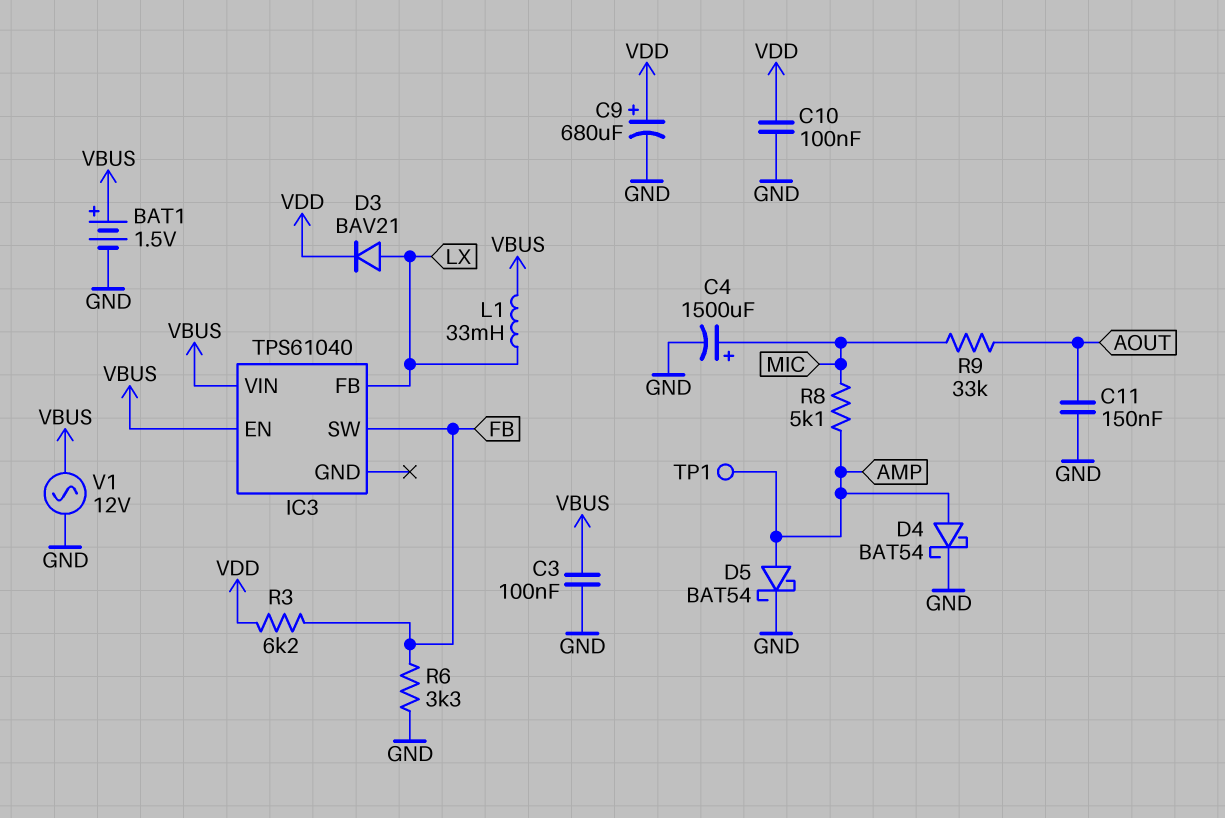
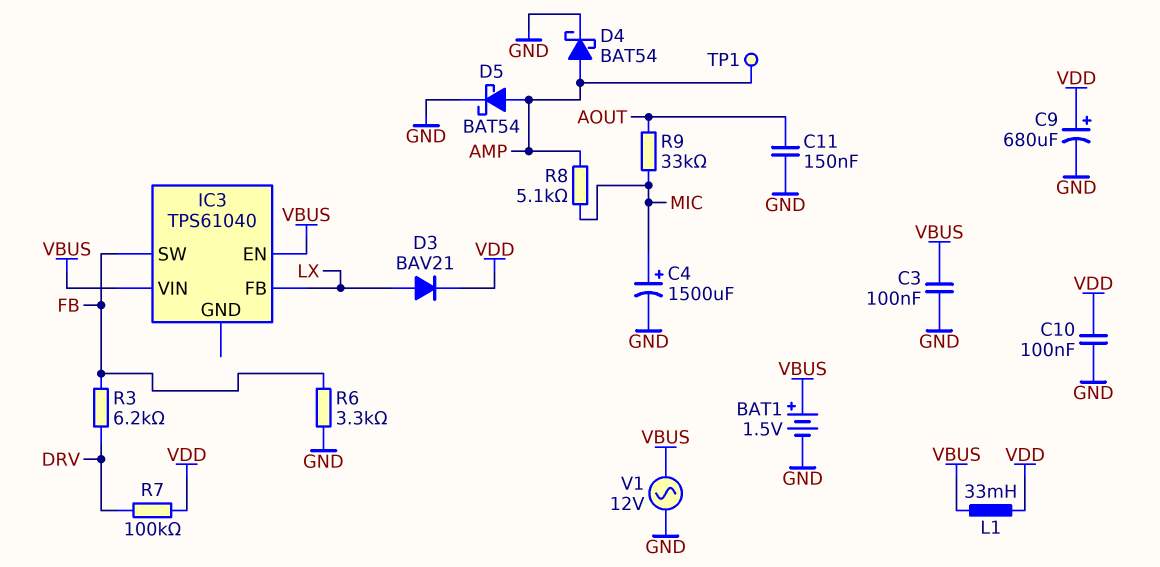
L1: 33mH (LX, VBUS) -> 33mH (VBUS, VDD)
R3: 6.2k (FB, VDD) -> 6.2k (DRV, FB)
R7: none -> 100k (DRV, VDD)

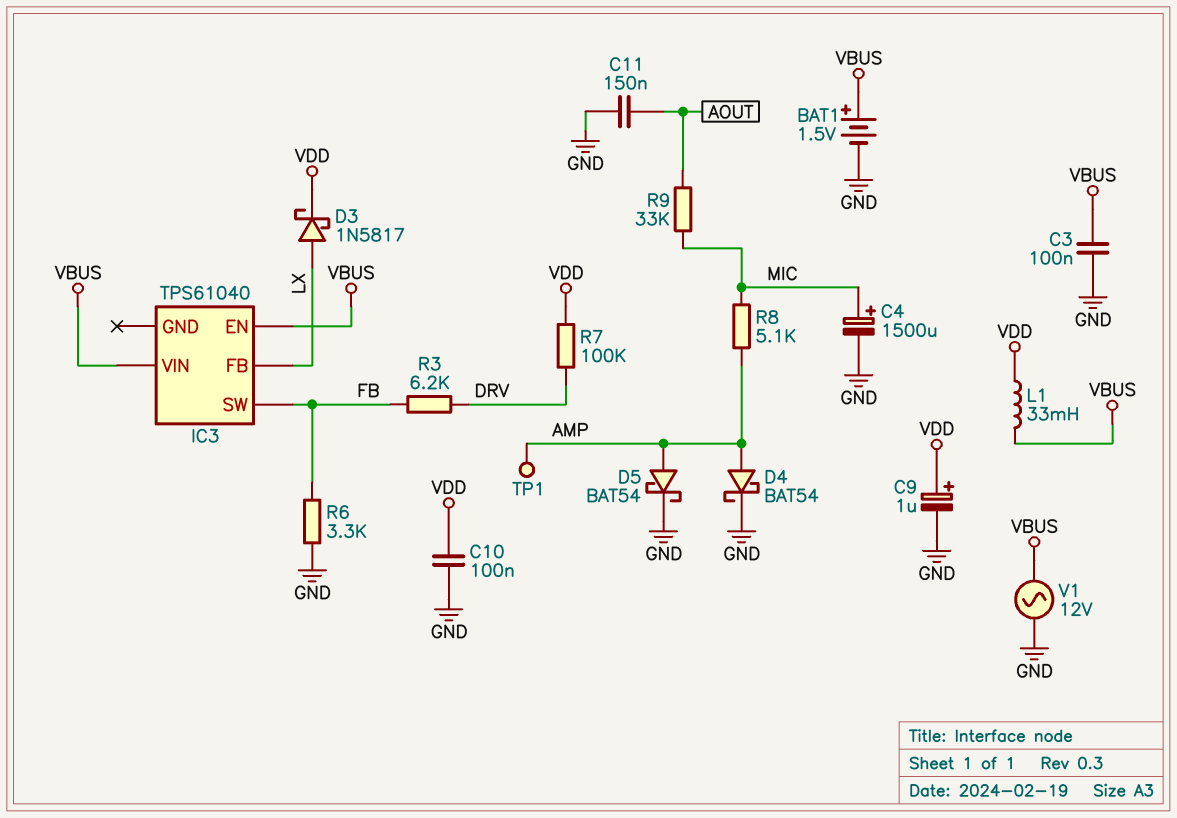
C9: 680uF (plus VDD, minus GND) -> 1uF (plus VDD, minus GND)
D3: diode BAV21 (A LX, K VDD) -> schottky 1N5817 (A LX, K VDD)

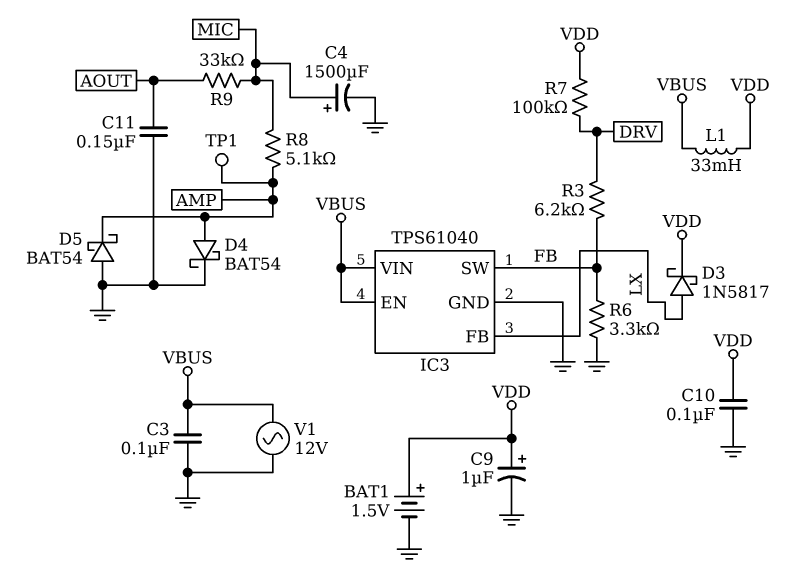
BAT1: 1.5V (plus VBUS, minus GND) -> 1.5V (plus VDD, minus GND)
D5: schottky BAT54 (A AMP, K GND) -> schottky BAT54 (A GND, K AMP)
IC3 pin GND: none -> GND

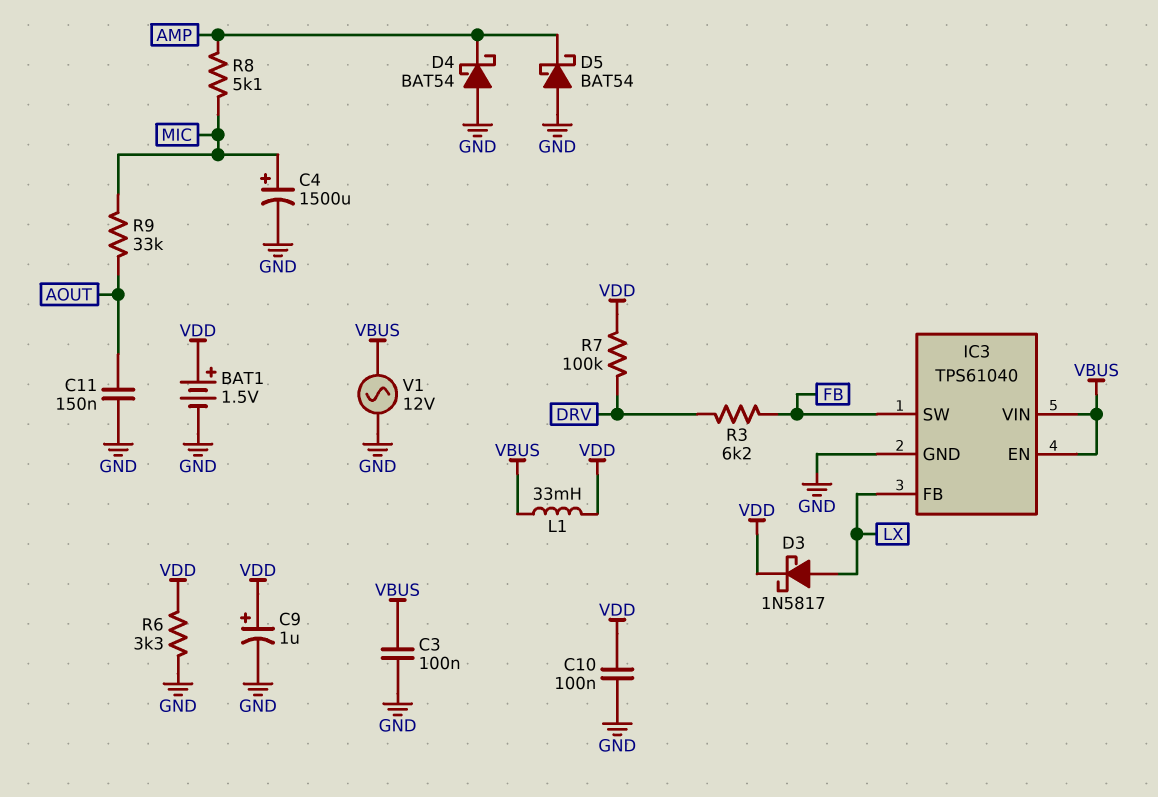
D4: schottky BAT54 (A AMP, K GND) -> schottky BAT54 (A GND, K AMP)
R6: 3.3k (FB, GND) -> 3.3k (GND, VDD)
TP1: test point (AMP) -> none

